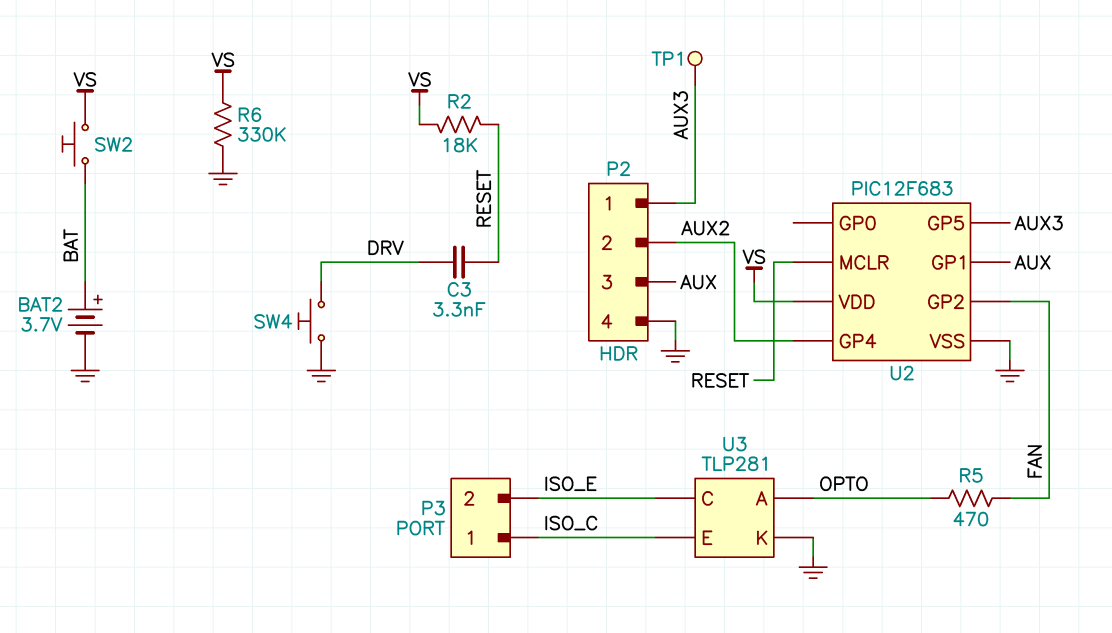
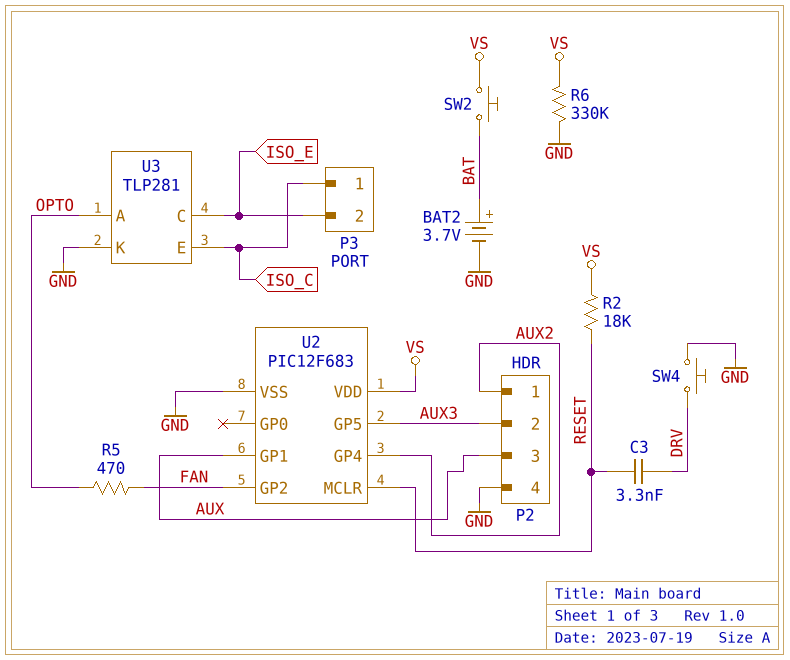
P2 pin 1: AUX3 -> AUX2
P2 pin 2: AUX2 -> AUX3
TP1: test point (AUX3) -> none

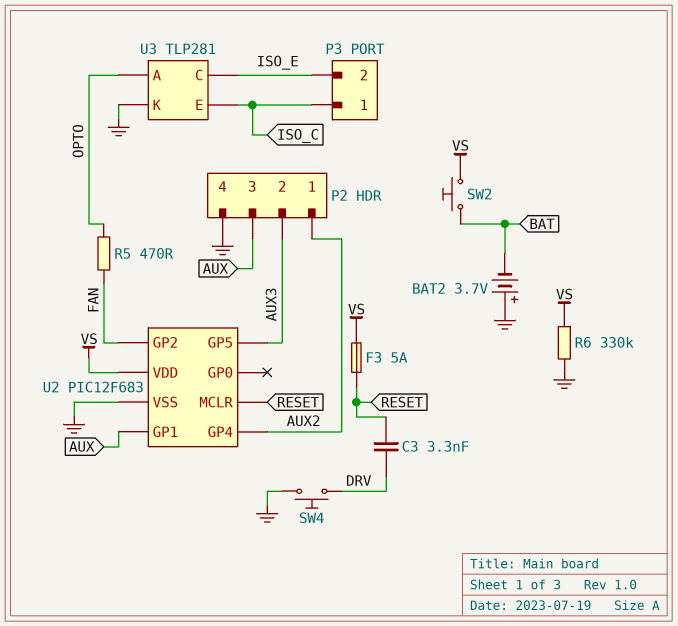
BAT2: 3.7V (plus BAT, minus GND) -> 3.7V (plus GND, minus BAT)
F3: none -> 5A (RESET, VS)
R2: 18k (RESET, VS) -> none

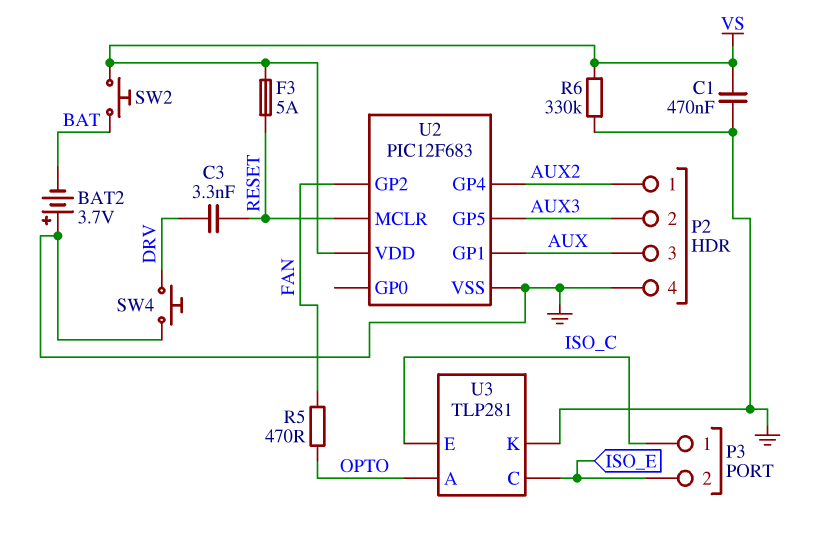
C1: none -> 470nF (GND, VS)

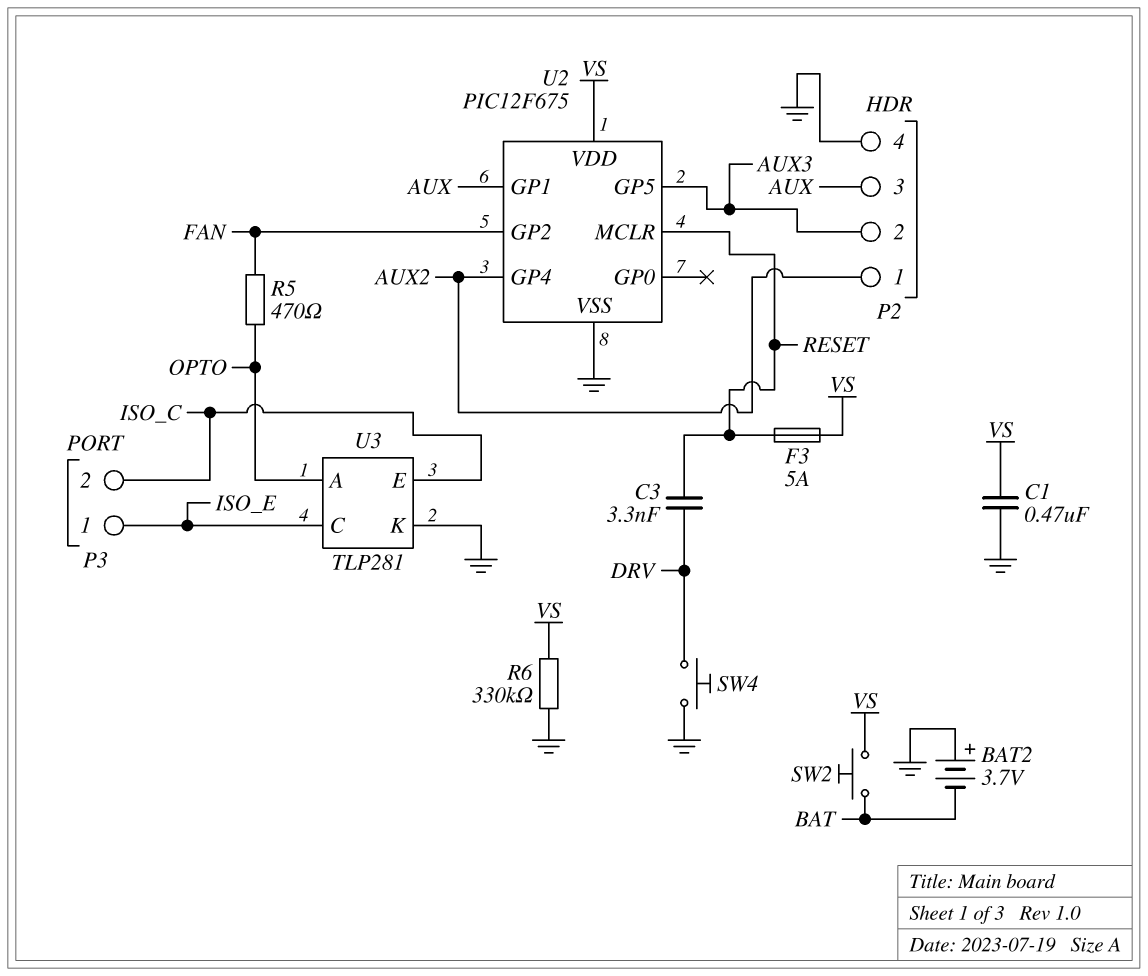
P3 pin 1: ISO_C -> ISO_E
P3 pin 2: ISO_E -> ISO_C
U2: PIC12F683 -> PIC12F675

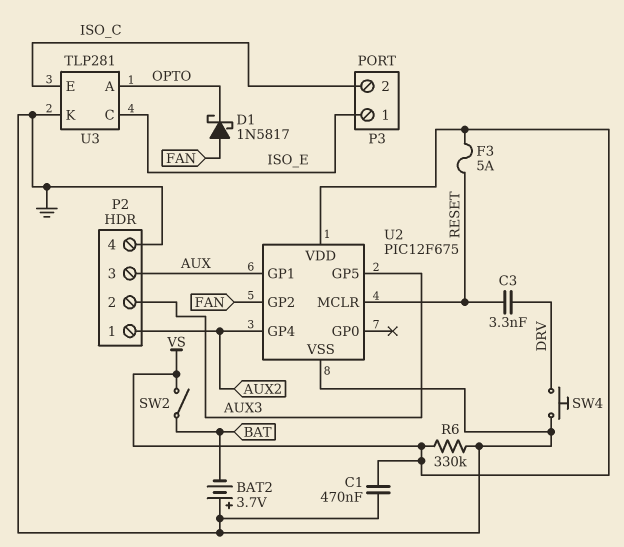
D1: none -> schottky 1N5817 (A FAN, K OPTO)
R5: 470 (FAN, OPTO) -> none
SW2: button (BAT, VS) -> switch (BAT, VS)

